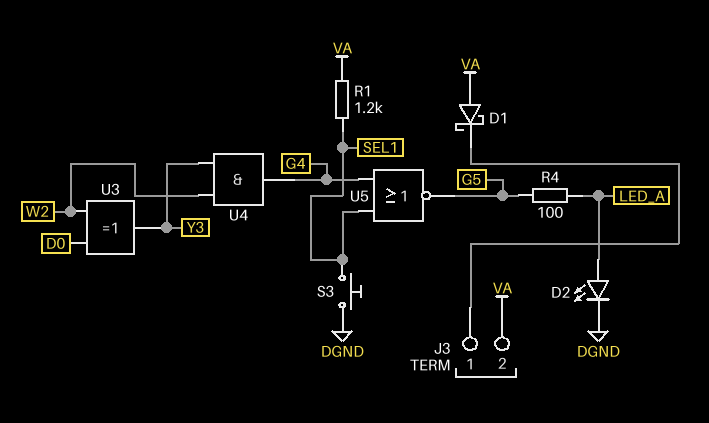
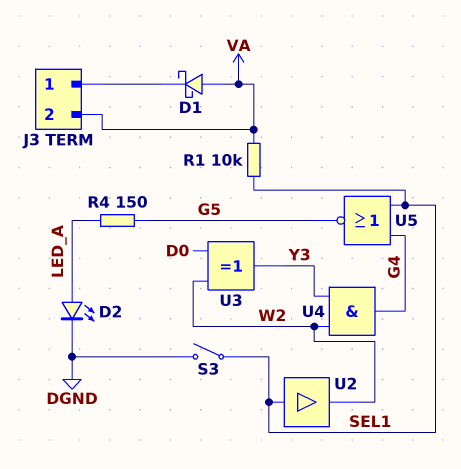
R1: 1.2k (SEL1, VA) -> 10k (SEL1, VA)
R4: 100 (G5, LED_A) -> 150 (G5, LED_A)
S3: button (DGND, SEL1) -> switch (DGND, SEL1)
U2: none -> buffer (in SEL1, out W2)

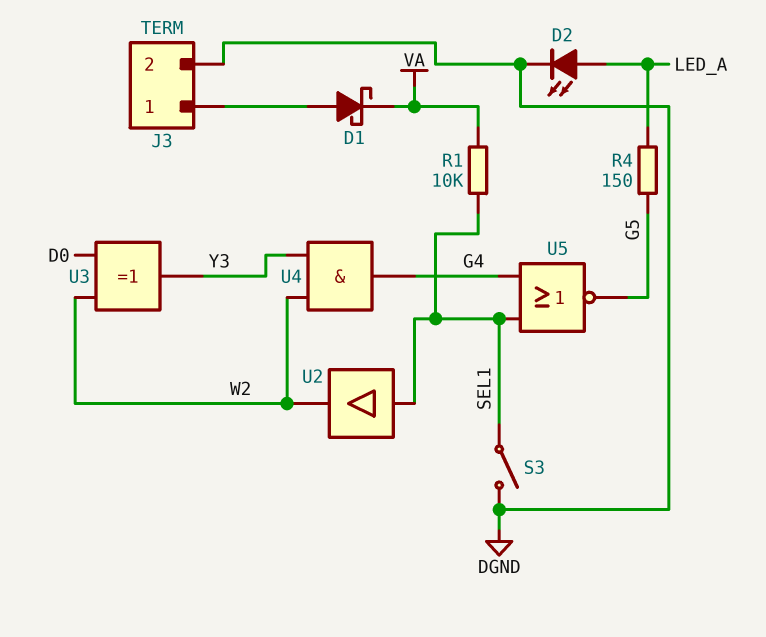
D1: schottky (A VA, K J3/1) -> schottky (A J3/1, K VA)
J3 pin 2: VA -> DGND

